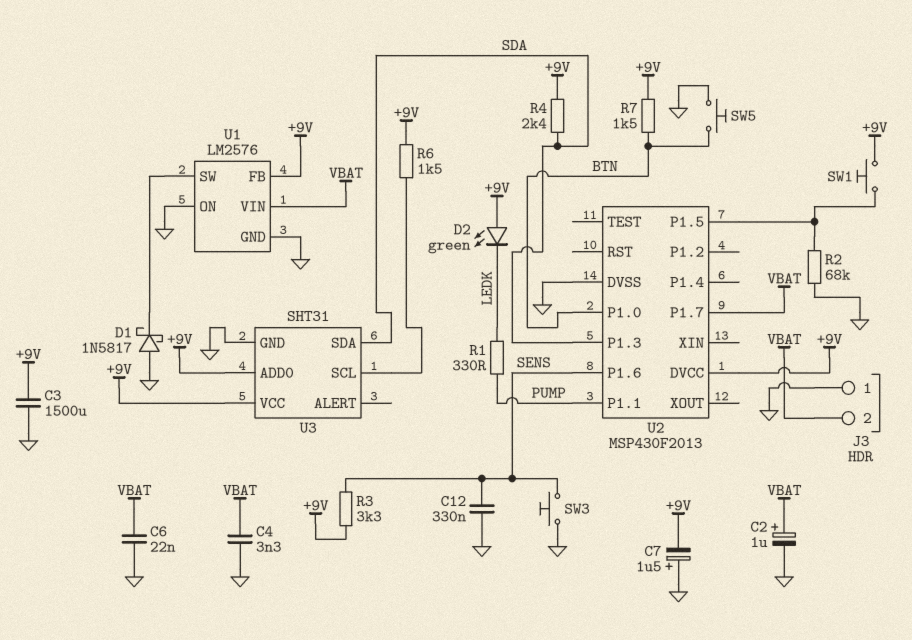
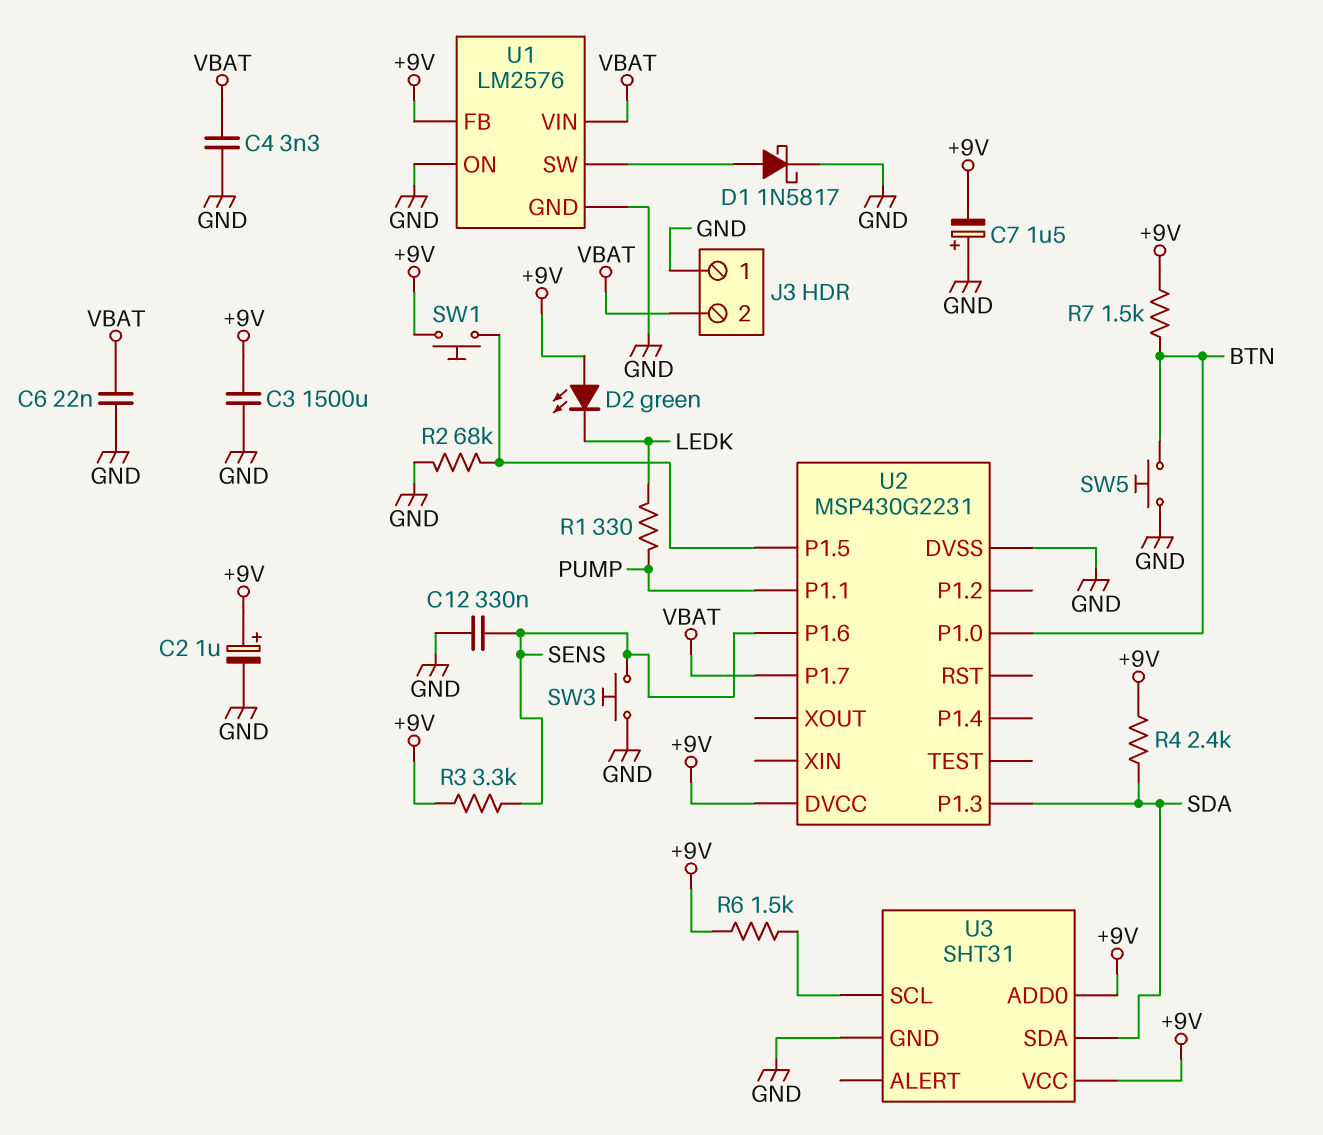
C2: 1uF (plus VBAT, minus GND) -> 1uF (plus +9V, minus GND)
D1: schottky 1N5817 (A GND, K U1/SW) -> schottky 1N5817 (A U1/SW, K GND)
U2: MSP430F2013 -> MSP430G2231

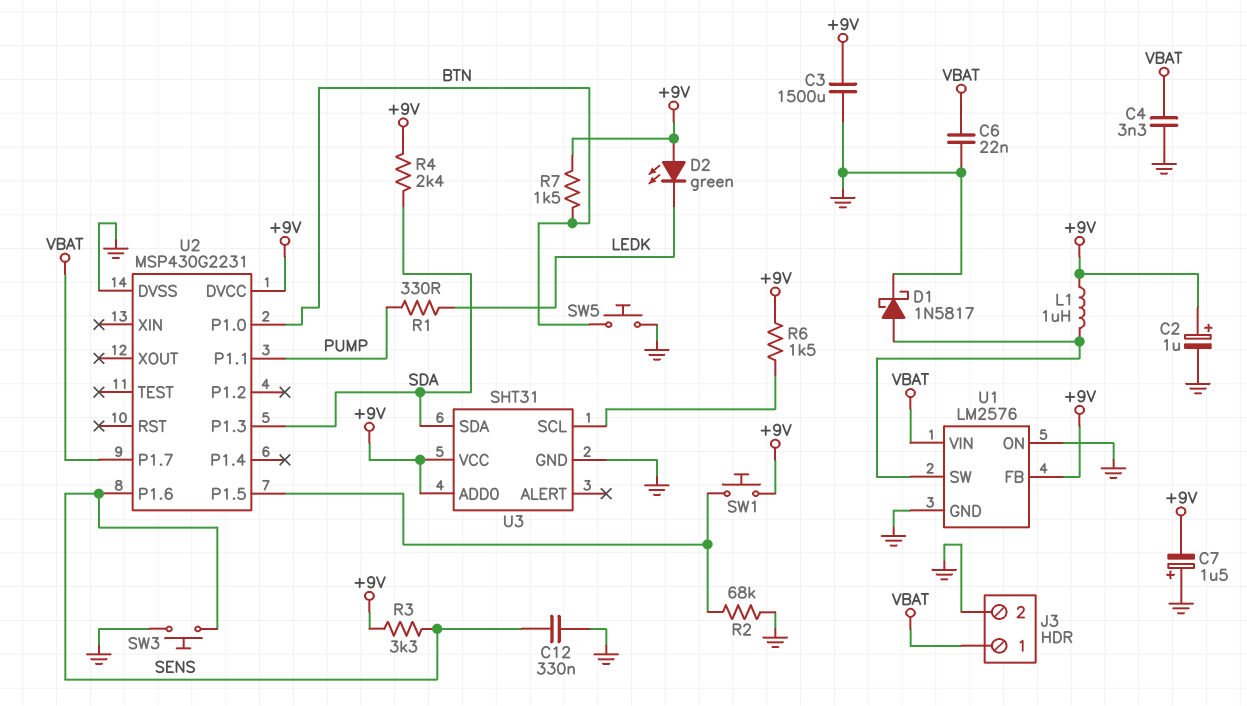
J3 pin 1: GND -> VBAT
J3 pin 2: VBAT -> GND
L1: none -> 1uH (+9V, U1/SW)

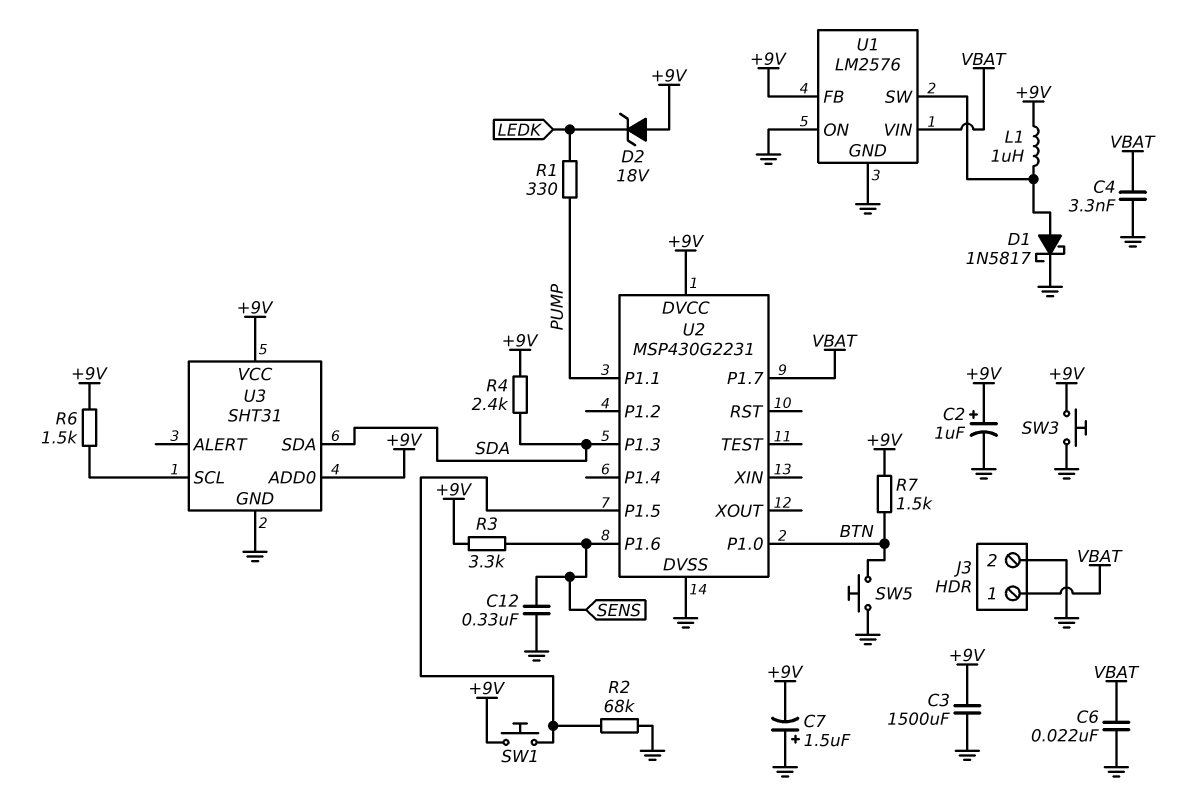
D2: LED green (A +9V, K LEDK) -> zener 18V (A +9V, K LEDK)
SW3: button (GND, SENS) -> button (+9V, GND)

